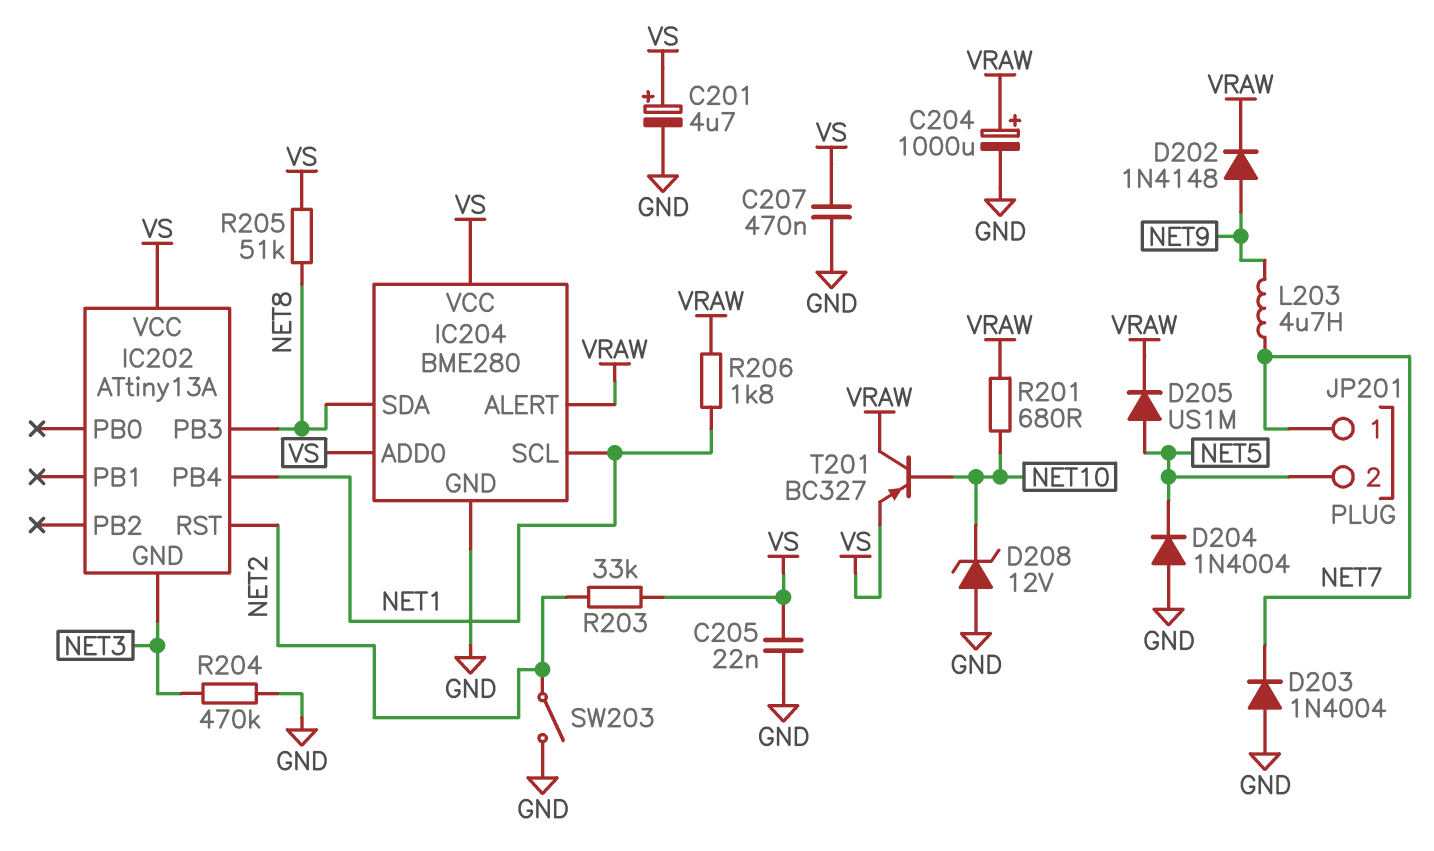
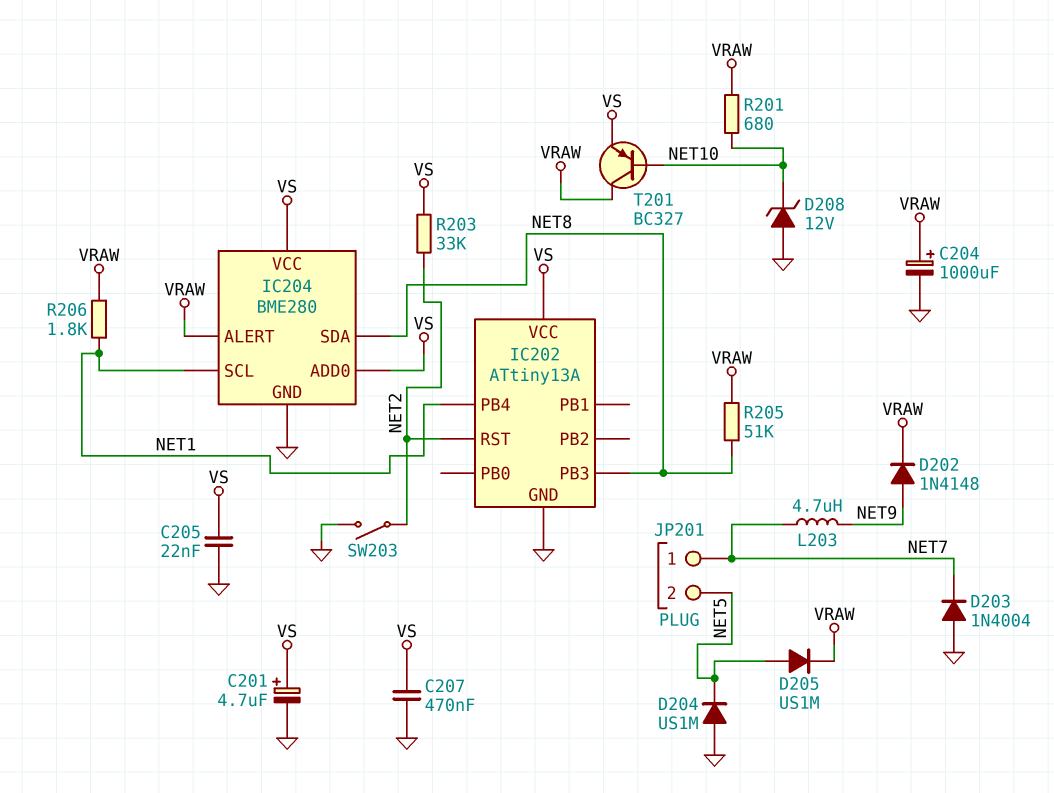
D204: diode 1N4004 (A GND, K NET5) -> diode US1M (A GND, K NET5)
IC202 pin GND: NET3 -> GND
R204: 470k (GND, NET3) -> none
R205: 51k (NET8, VS) -> 51k (NET8, VRAW)

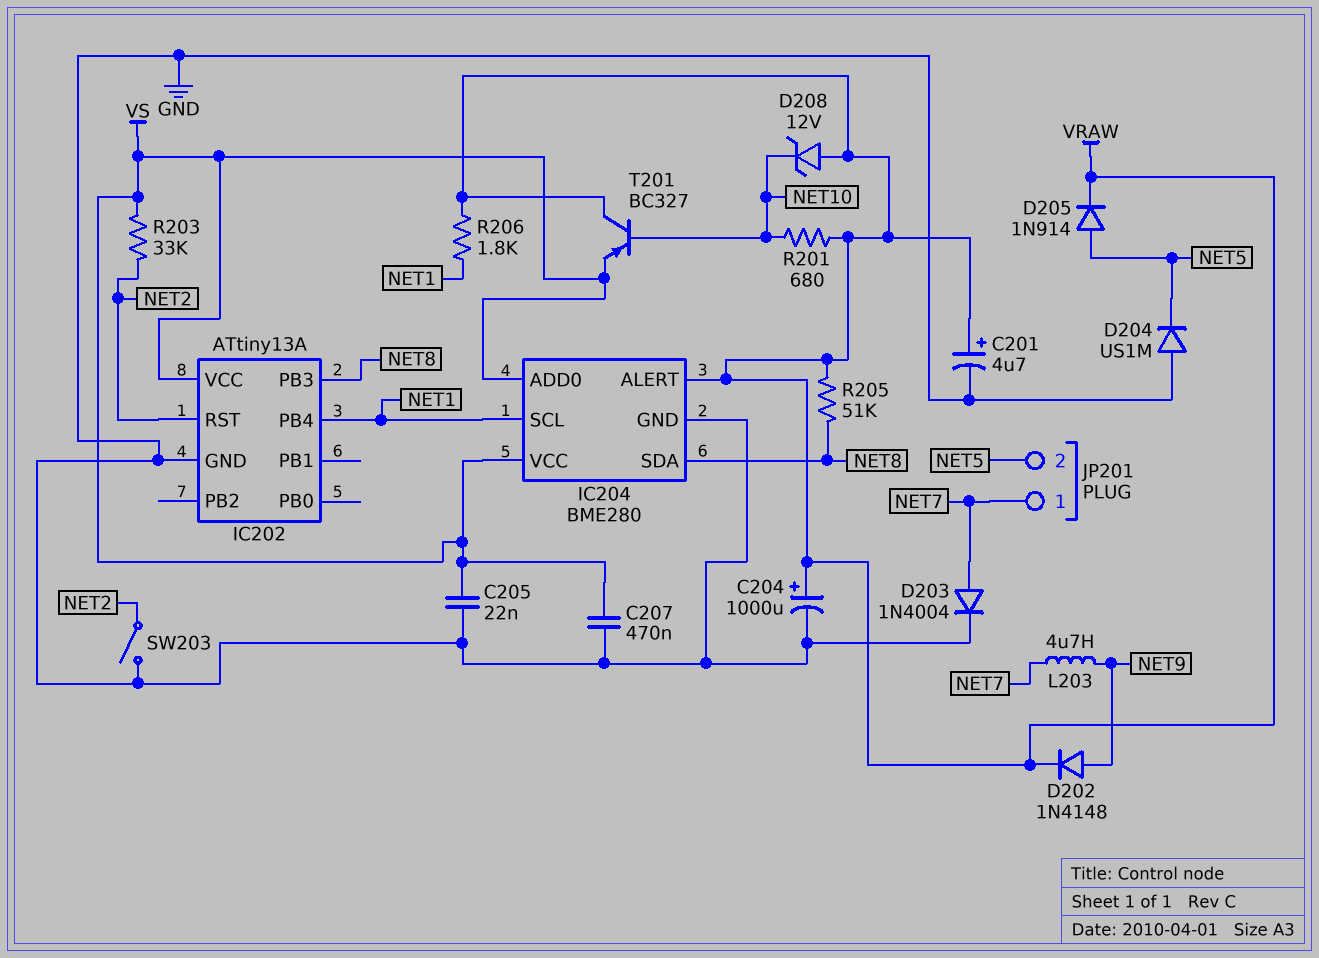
C201: 4.7uF (plus VS, minus GND) -> 4.7uF (plus VRAW, minus GND)
D203: diode 1N4004 (A GND, K NET7) -> diode 1N4004 (A NET7, K GND)
D205: diode US1M (A NET5, K VRAW) -> diode 1N914 (A NET5, K VRAW)
D208: zener 12V (A GND, K NET10) -> zener 12V (A VRAW, K NET10)

